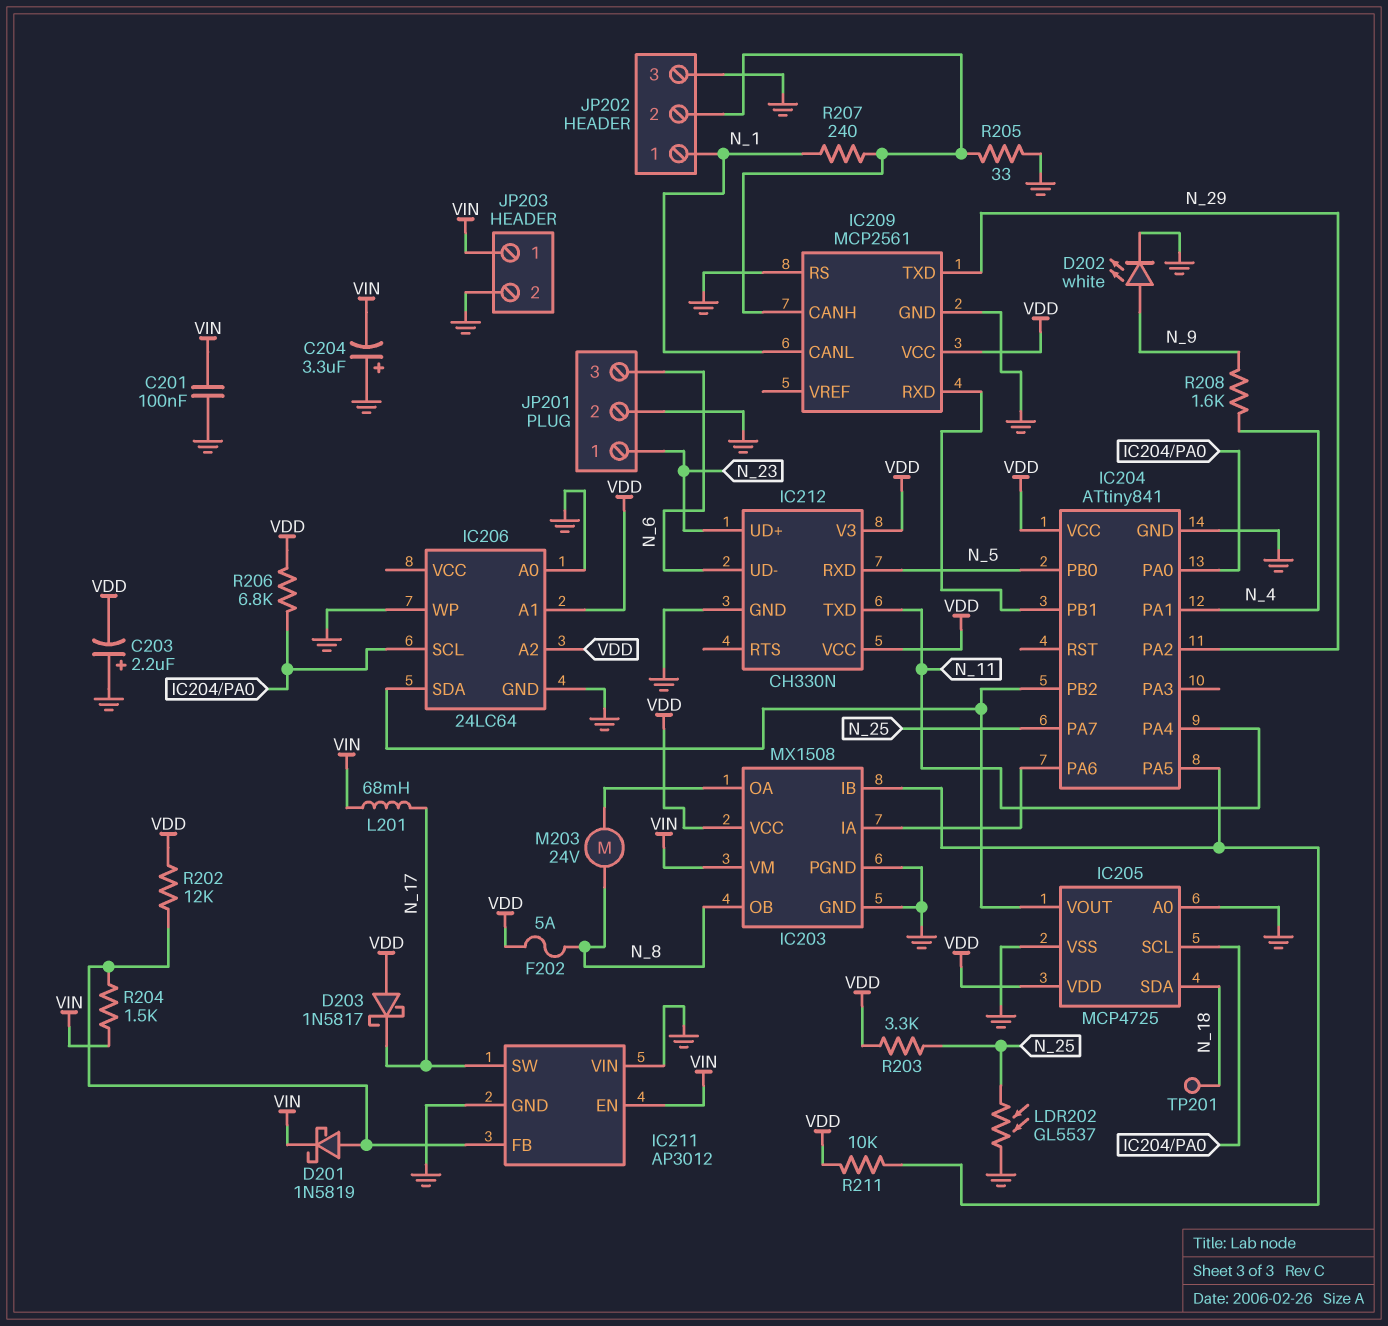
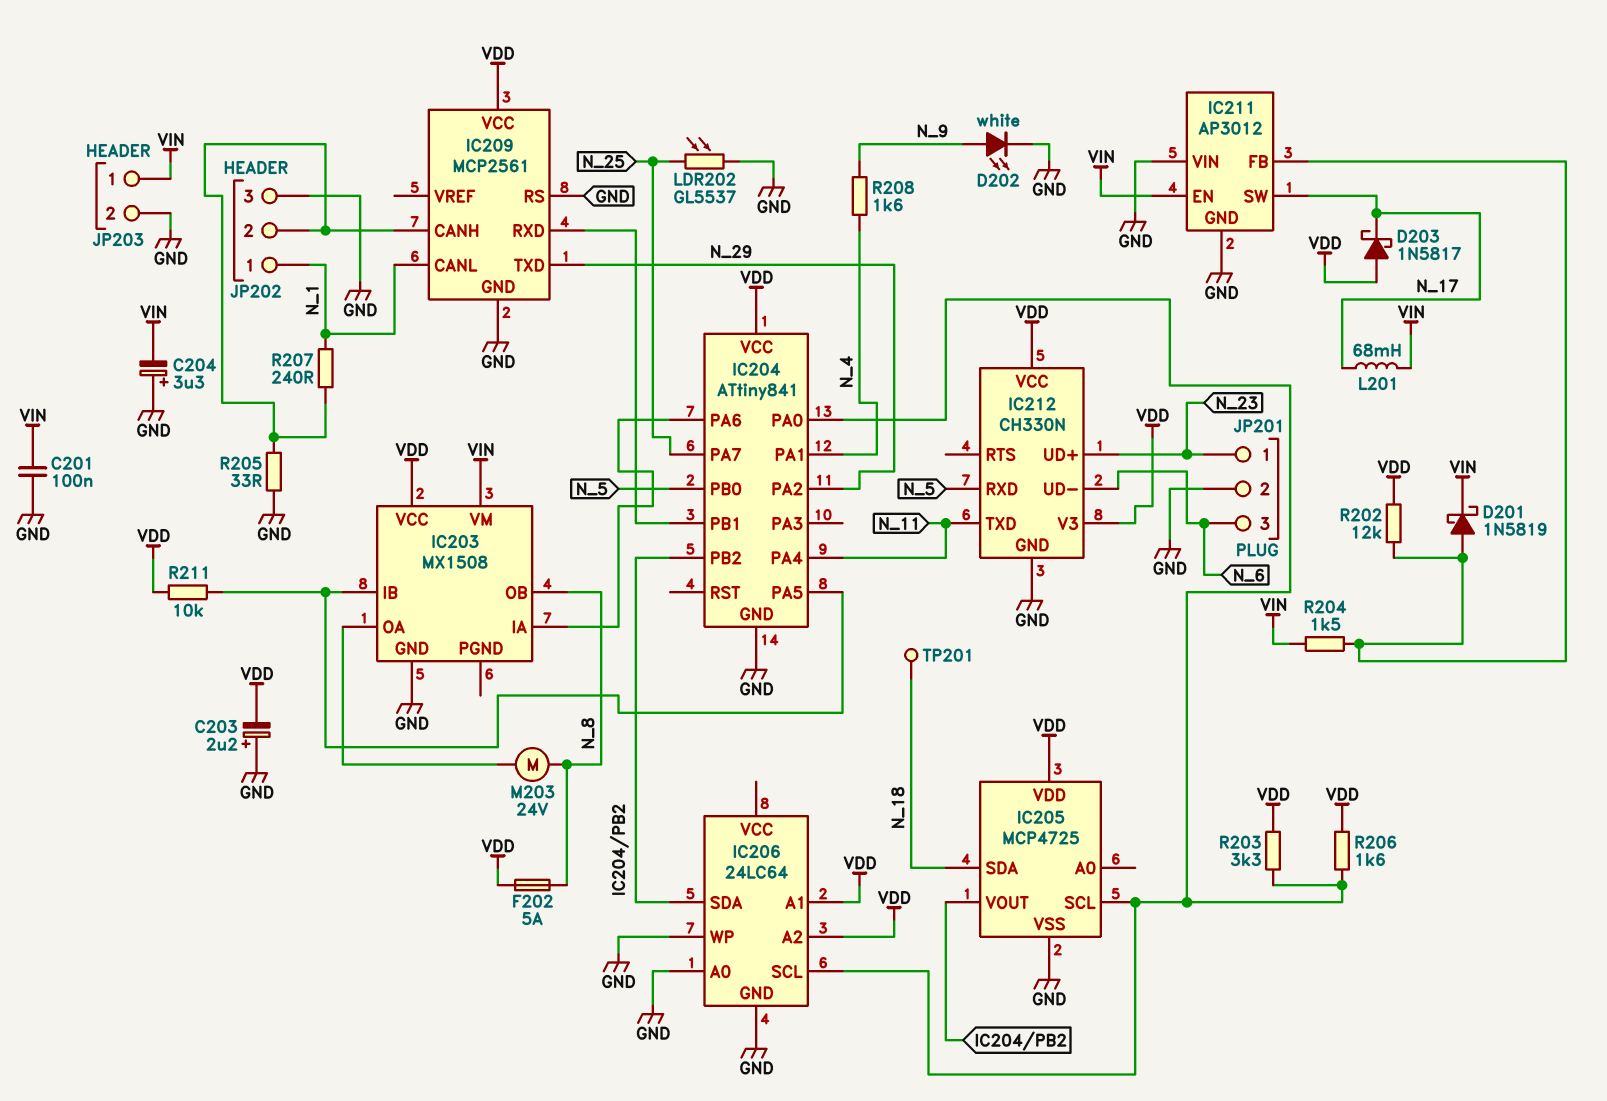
IC203 pin PGND: GND -> none
IC205 pin A0: GND -> none
R203: 3.3k (N_25, VDD) -> 3.3k (IC204/PA0, VDD)
R206: 6.8k (IC204/PA0, VDD) -> 1.6k (IC204/PA0, VDD)

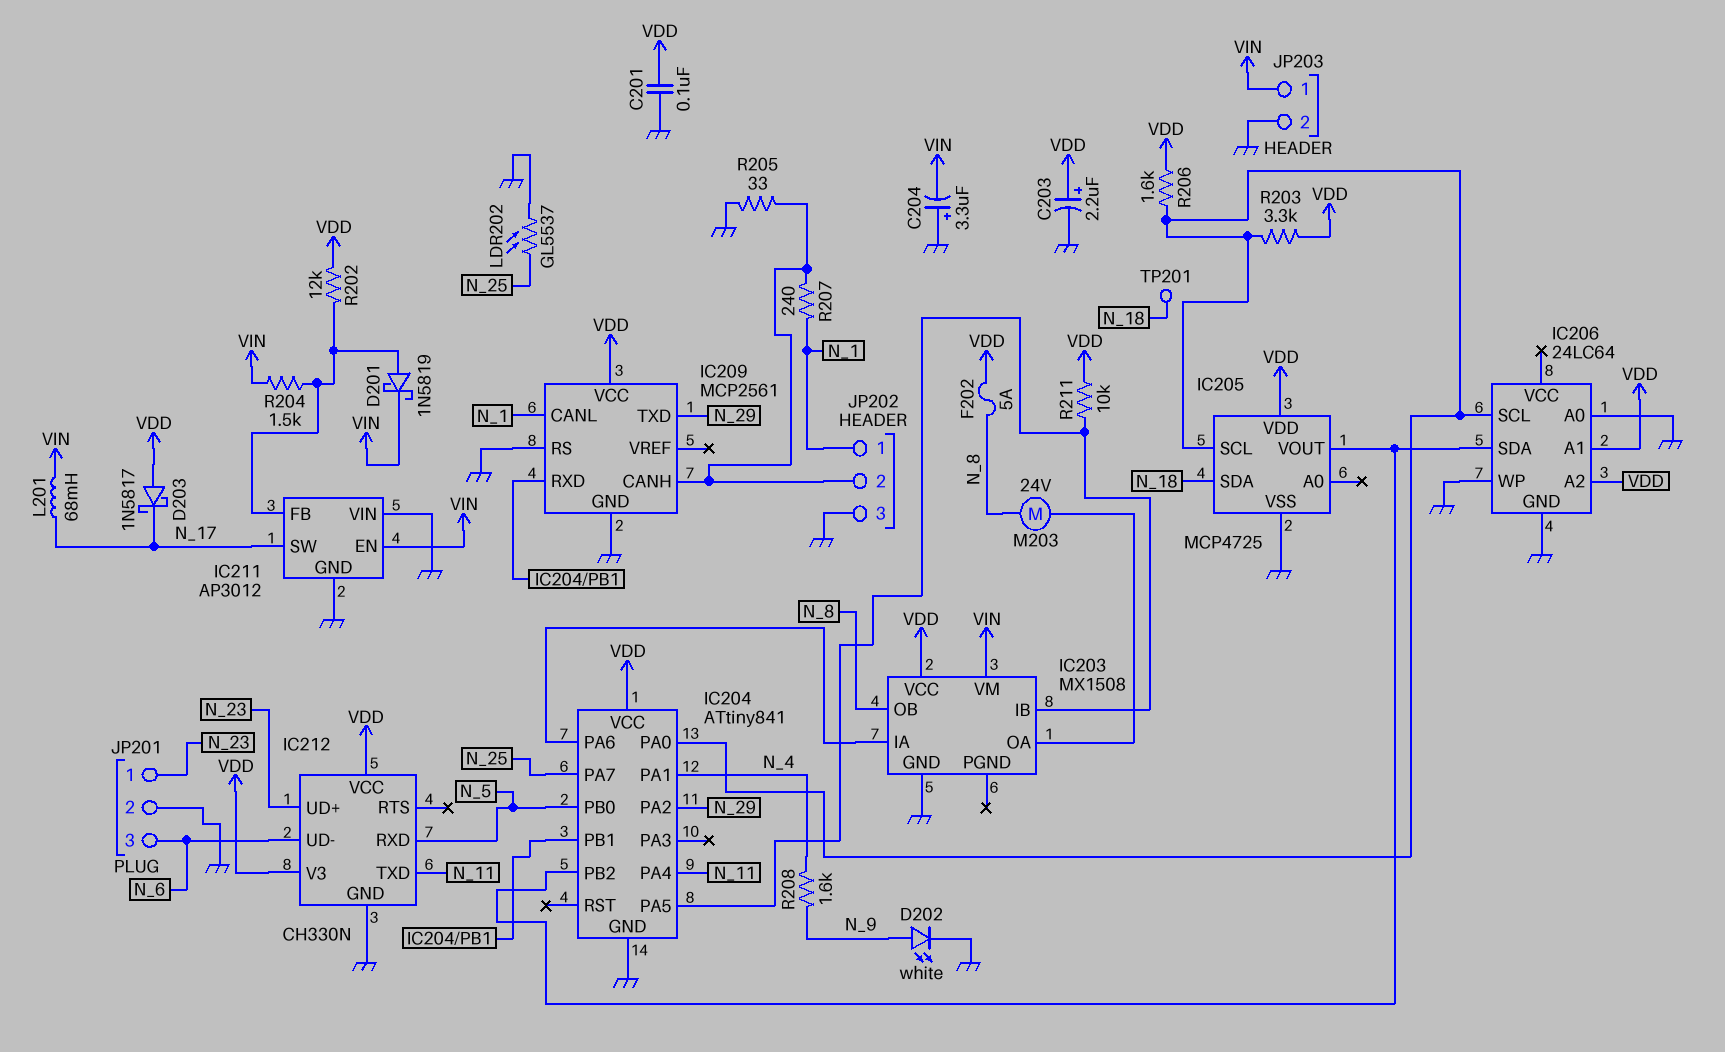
C201: 100nF (GND, VIN) -> 100nF (GND, VDD)
C203: 2.2uF (plus GND, minus VDD) -> 2.2uF (plus VDD, minus GND)

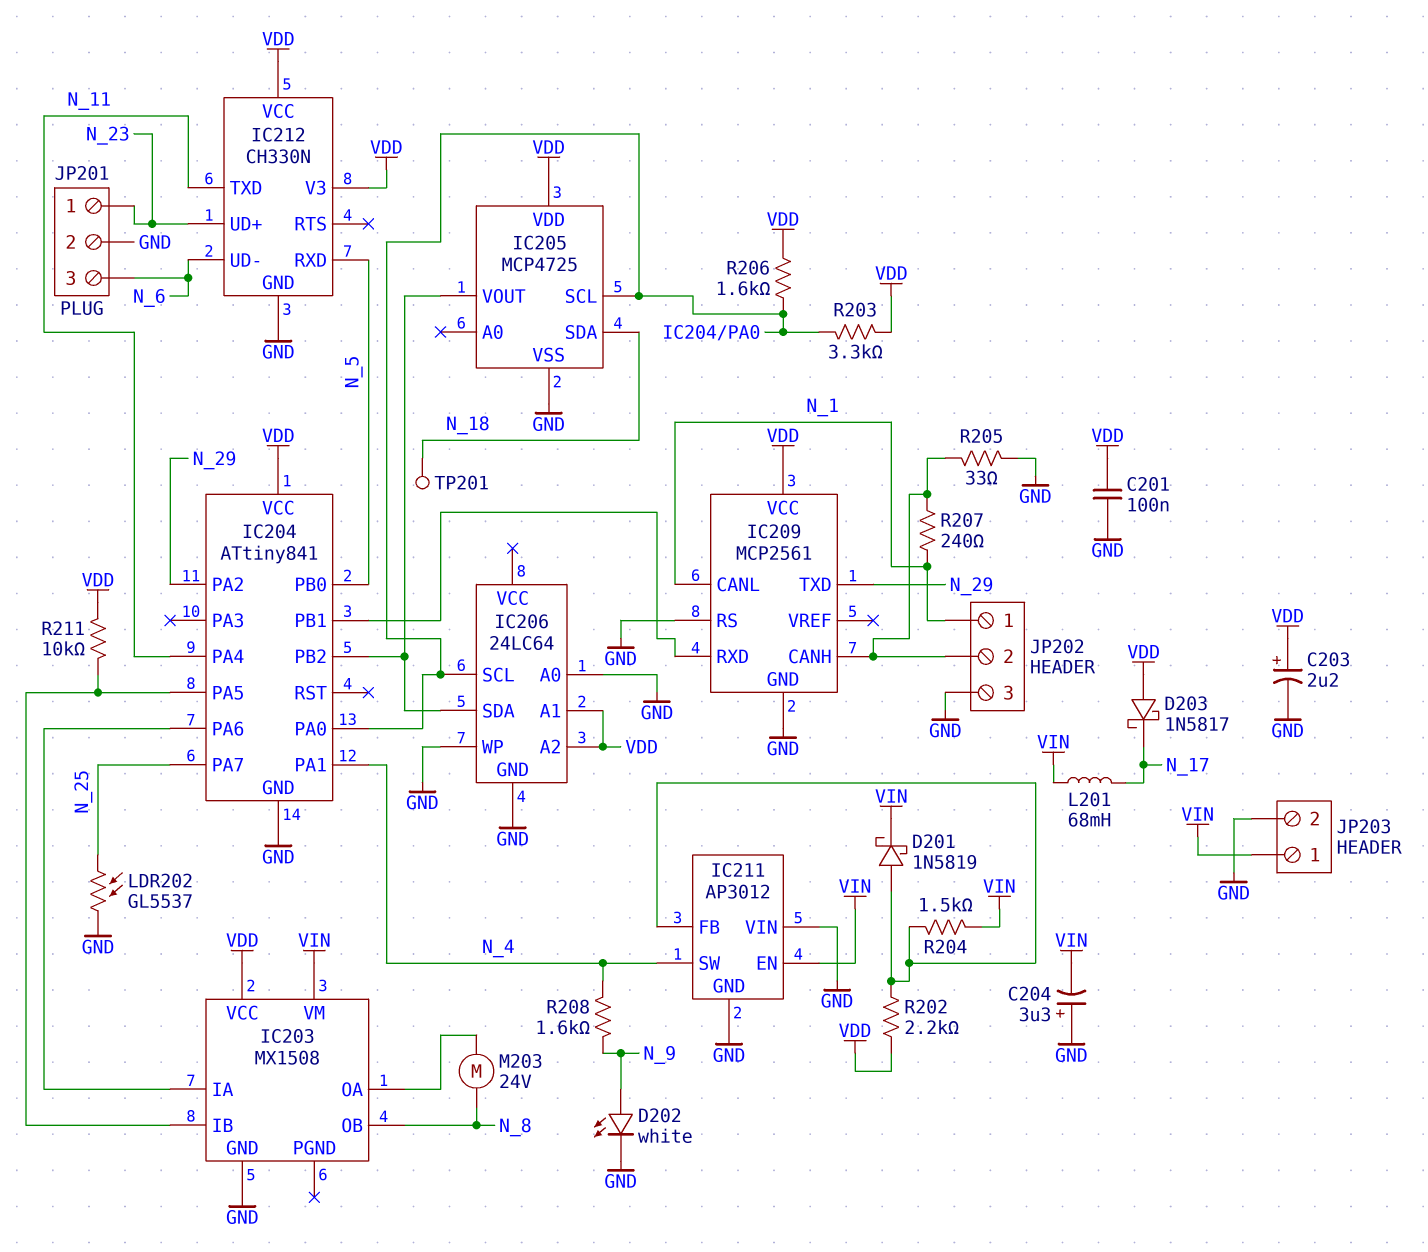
F202: 5A (N_8, VDD) -> none
IC211 pin SW: N_17 -> N_4
R202: 12k (IC211/FB, VDD) -> 2.2k (IC211/FB, VDD)

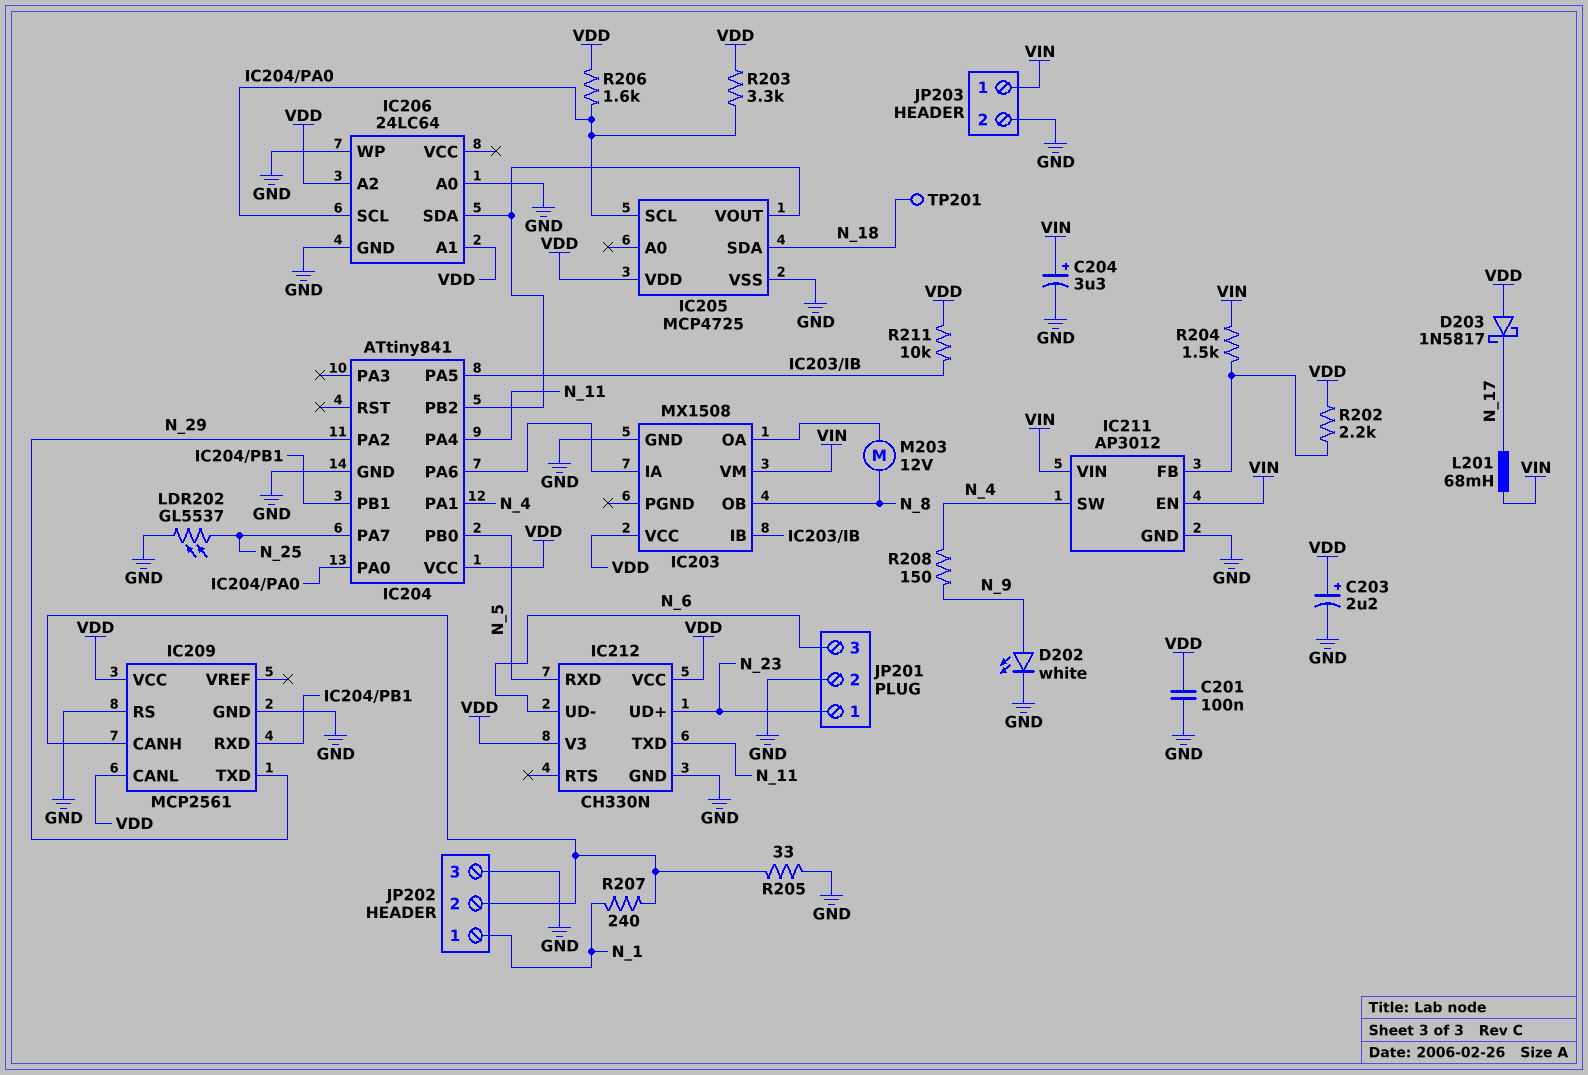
C204: 3.3uF (plus GND, minus VIN) -> 3.3uF (plus VIN, minus GND)
D201: schottky 1N5819 (A IC211/FB, K VIN) -> none
IC209 pin CANL: N_1 -> VDD
IC211 pin VIN: GND -> VIN
M203: motor 24V (IC203/OA, N_8) -> motor 12V (IC203/OA, N_8)
R208: 1.6k (N_4, N_9) -> 150 (N_4, N_9)

